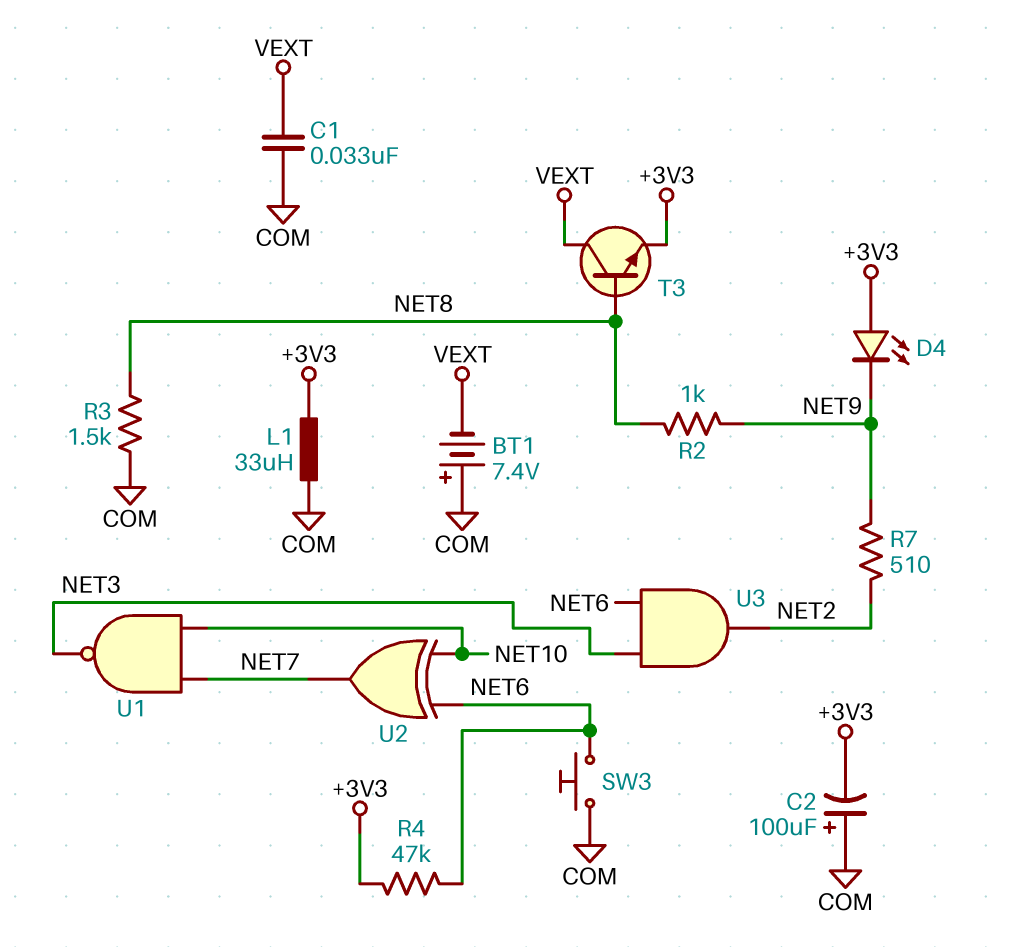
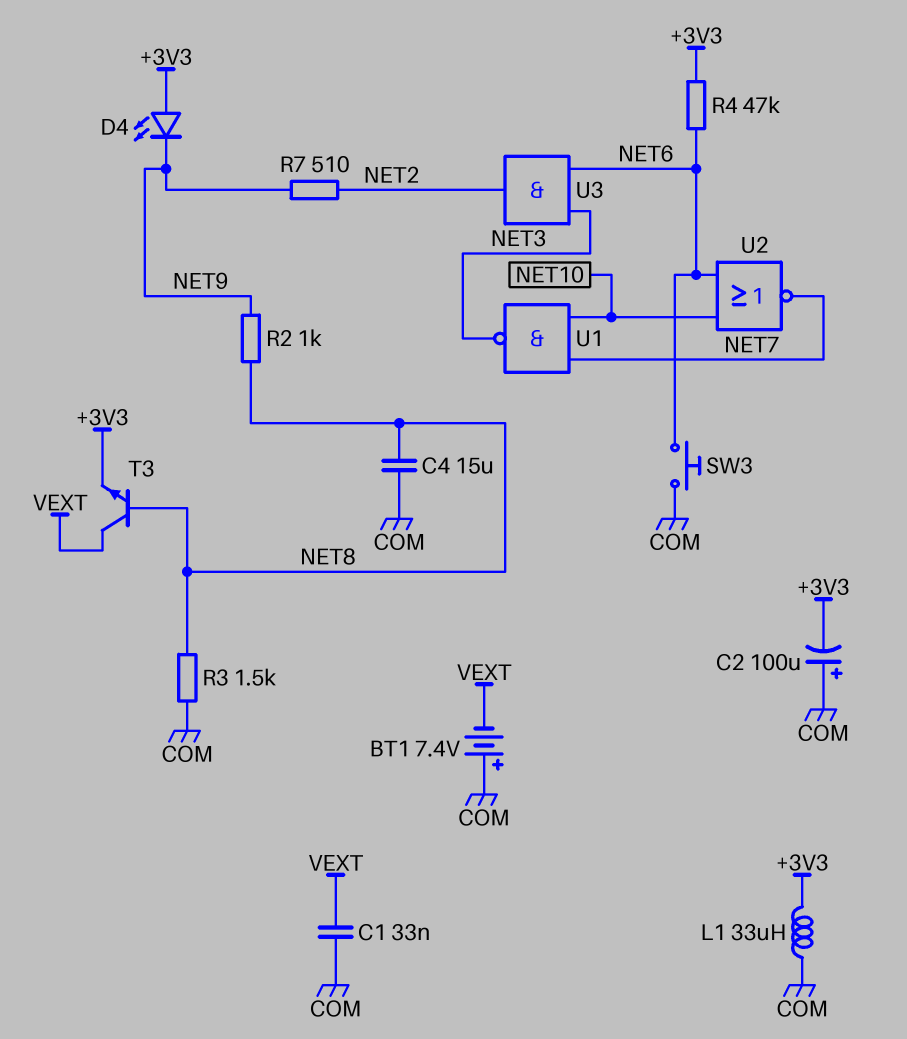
C4: none -> 15uF (COM, NET8)
U2: XOR (in NET6, in NET10, out NET7) -> NOR (in NET6, in NET10, out NET7)

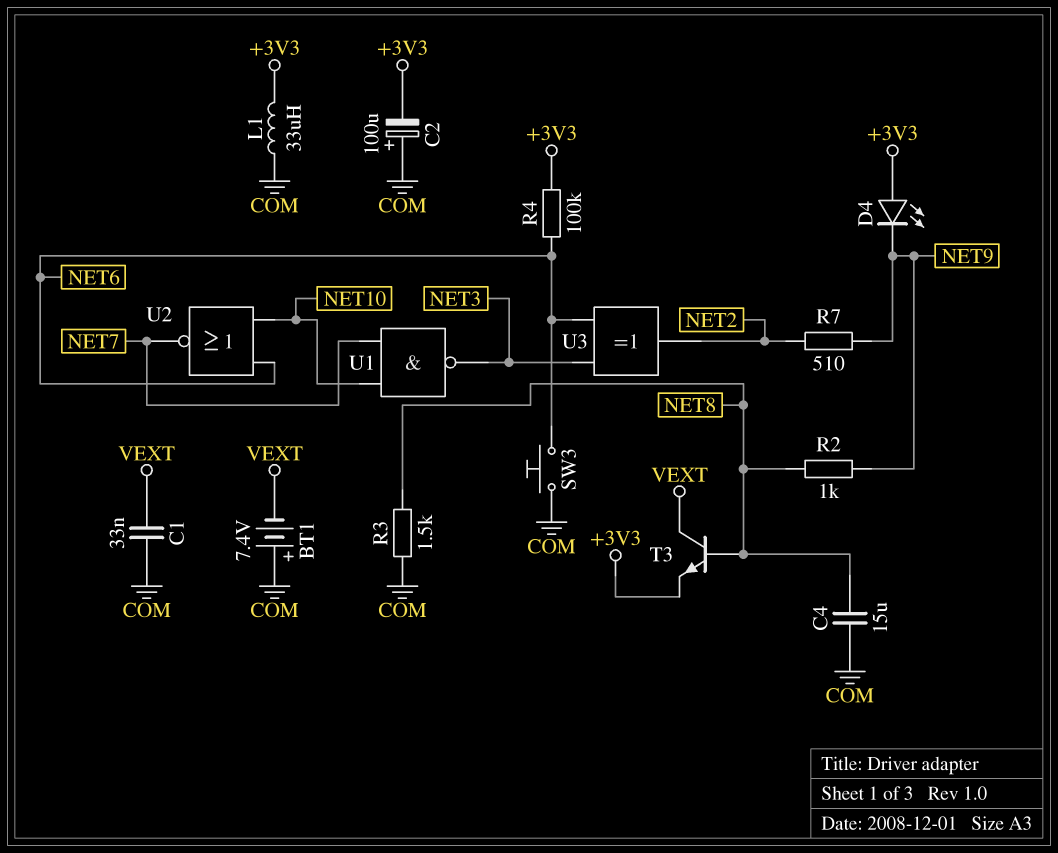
R4: 47k (+3V3, NET6) -> 100k (+3V3, NET6)
U3: AND (in NET3, in NET6, out NET2) -> XOR (in NET3, in NET6, out NET2)

